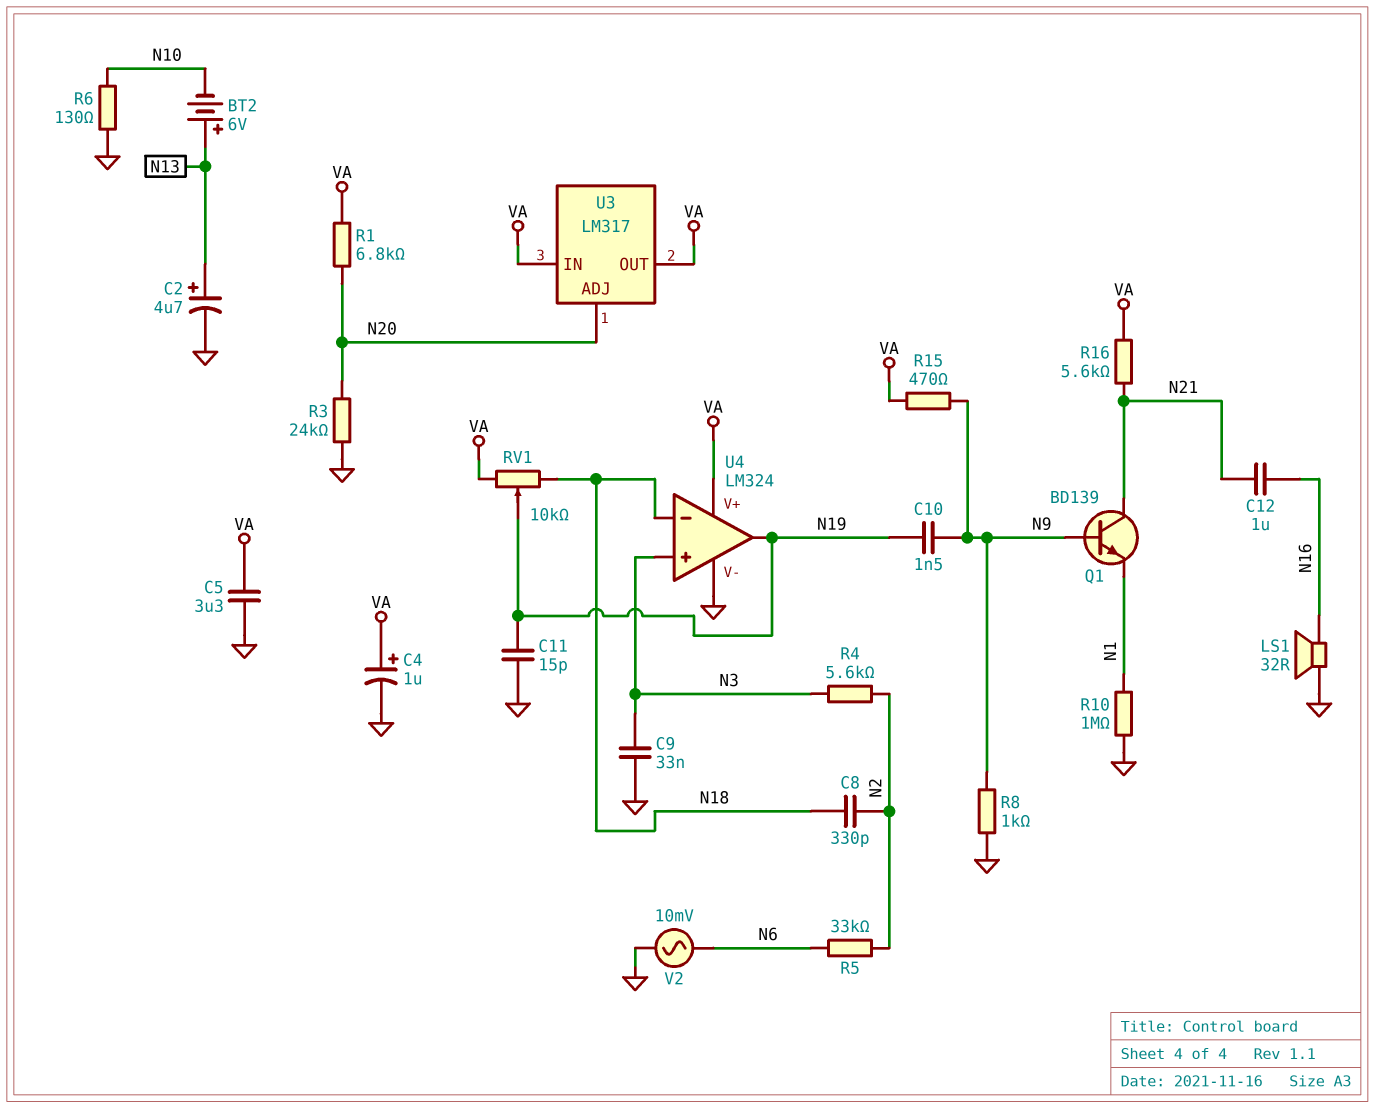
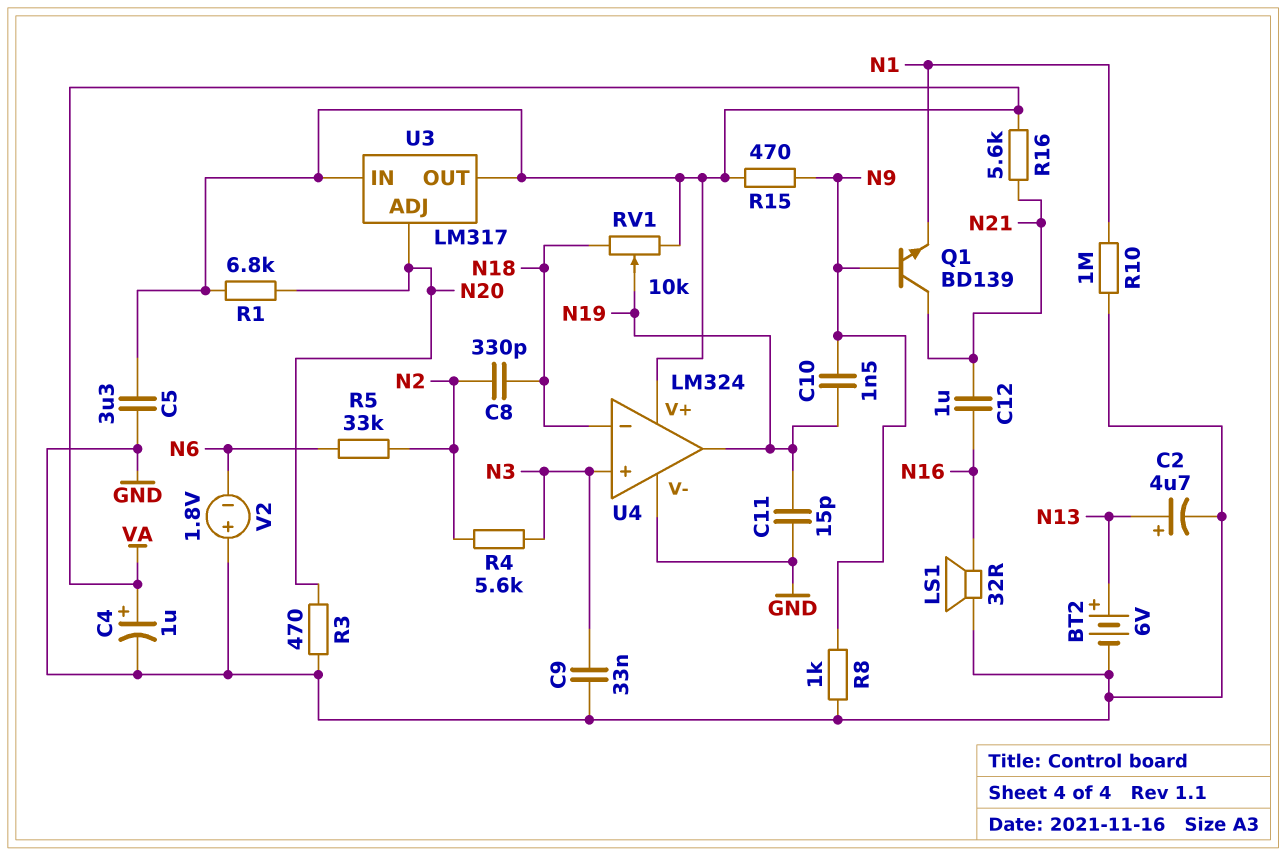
BT2: 6V (plus N13, minus N10) -> 6V (plus N13, minus GND)
R3: 24k (GND, N20) -> 470 (GND, N20)
R6: 130 (GND, N10) -> none
V2: AC 10mV (GND, N6) -> 1.8V (plus GND, minus N6)

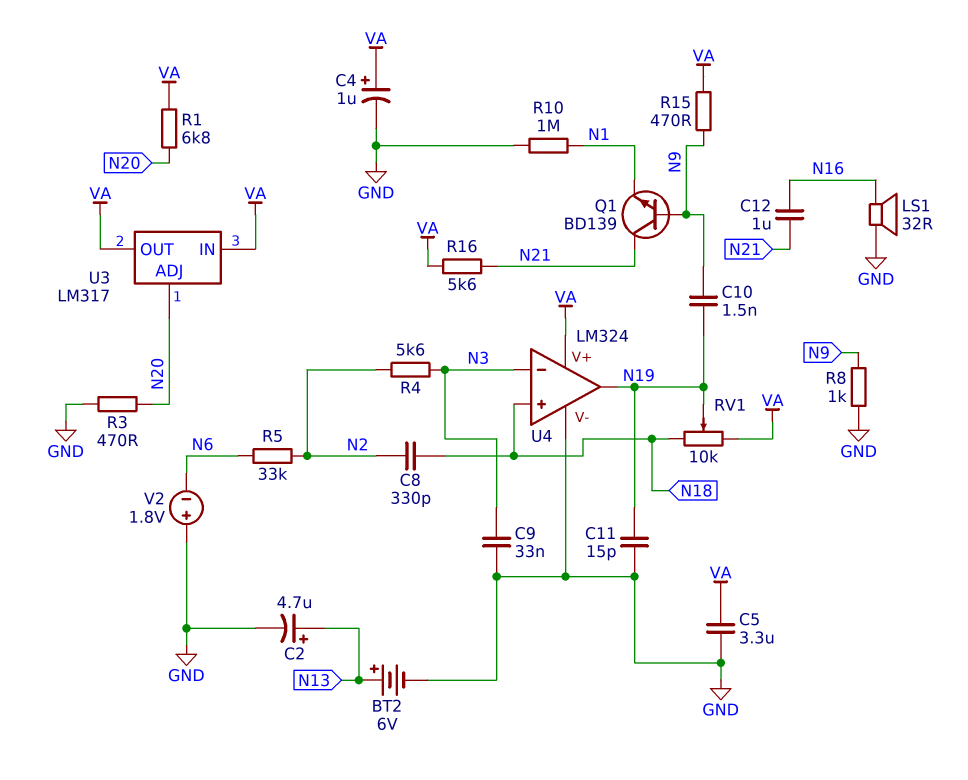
U4 pin in+: N3 -> N18
U4 pin in-: N18 -> N3

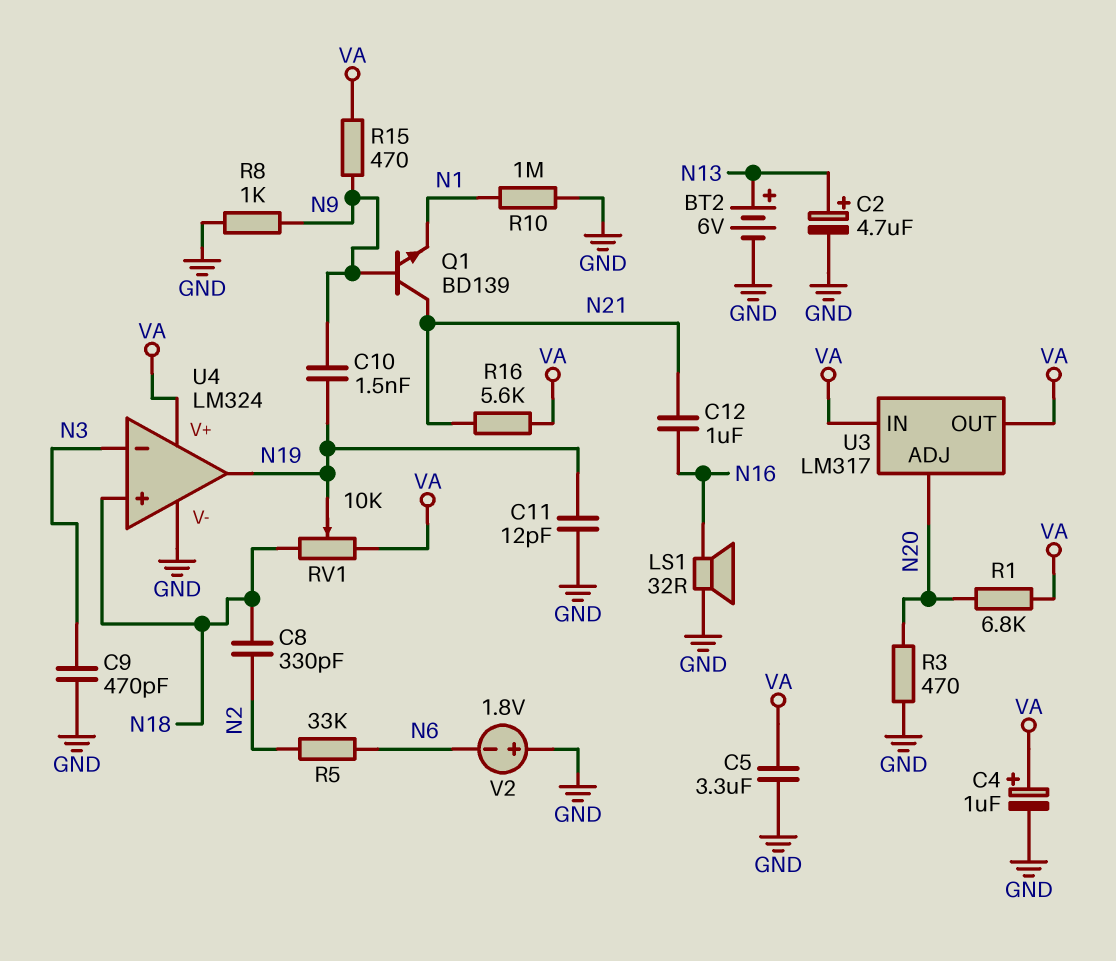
C9: 33nF (GND, N3) -> 470pF (GND, N3)
C11: 15pF (GND, N19) -> 12pF (GND, N19)
R4: 5.6k (N2, N3) -> none

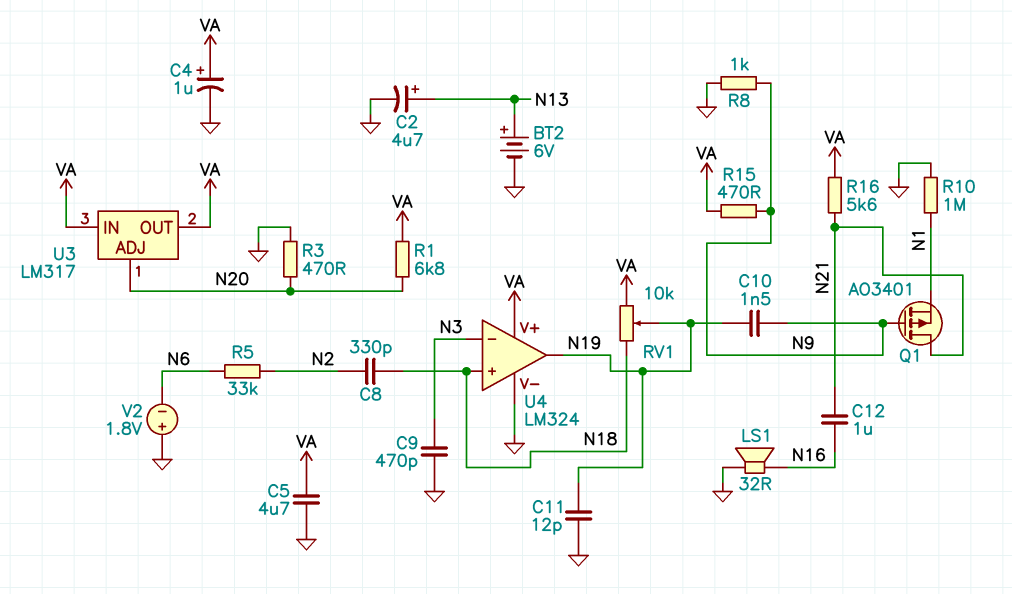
C5: 3.3uF (GND, VA) -> 4.7uF (GND, VA)
Q1: NPN BD139 (B N9, C N21, E N1) -> PMOS AO3401 (G N9, D N21, S N1)

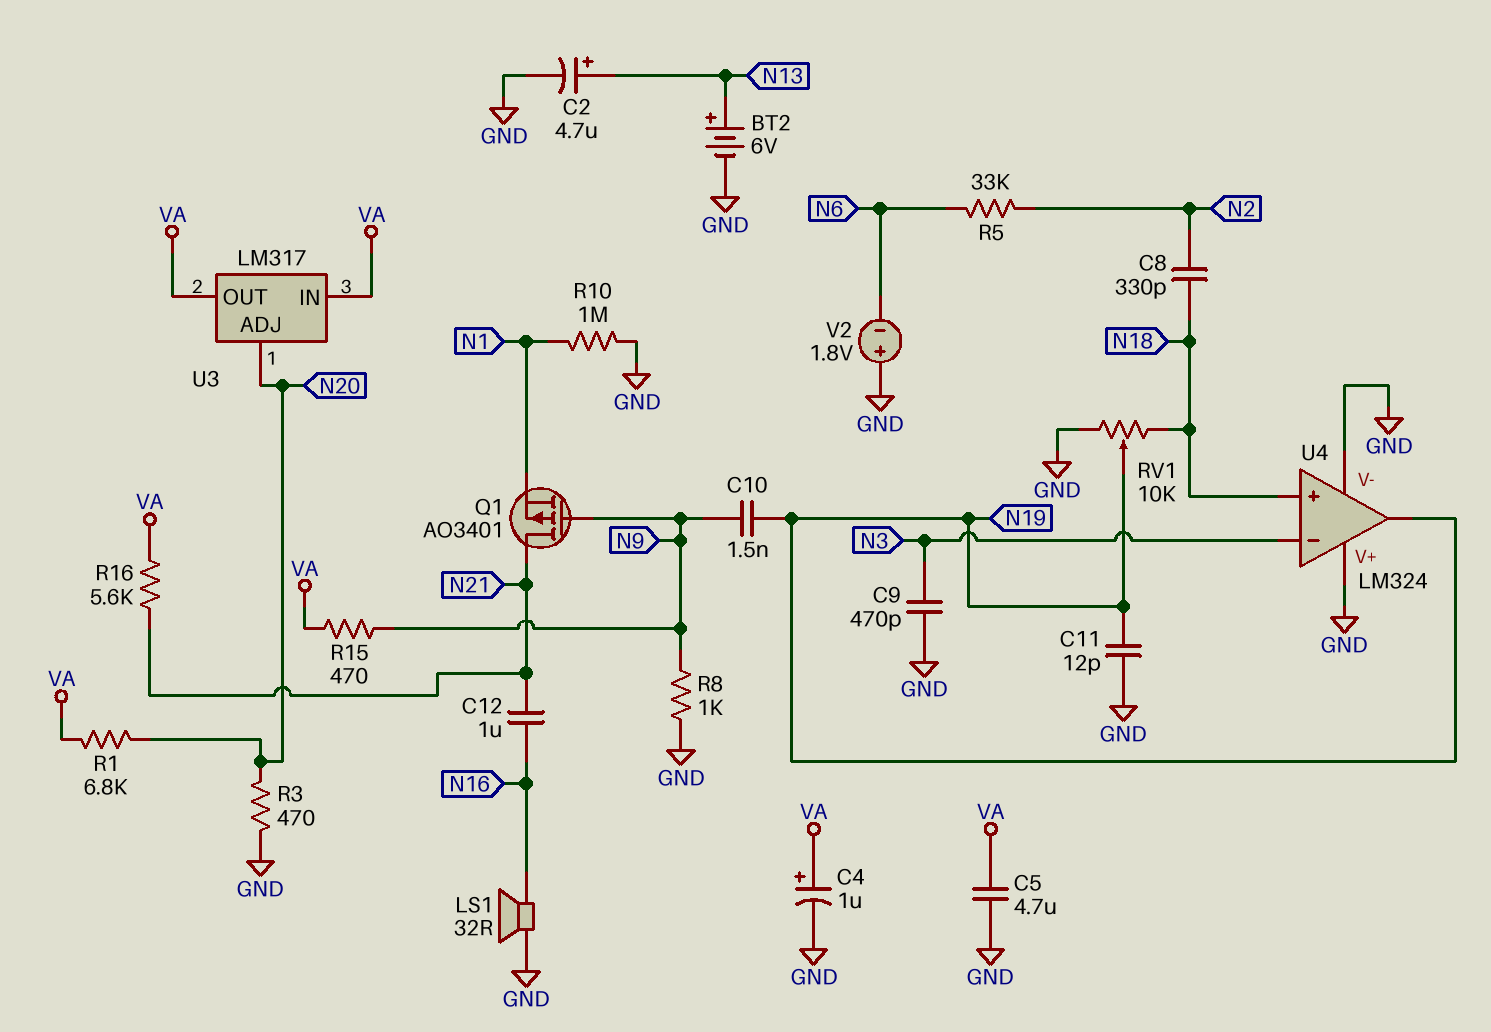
RV1: 10k (N18, VA, wiper N19) -> 10k (GND, N18, wiper N19)
U4 pin V+: VA -> GND

